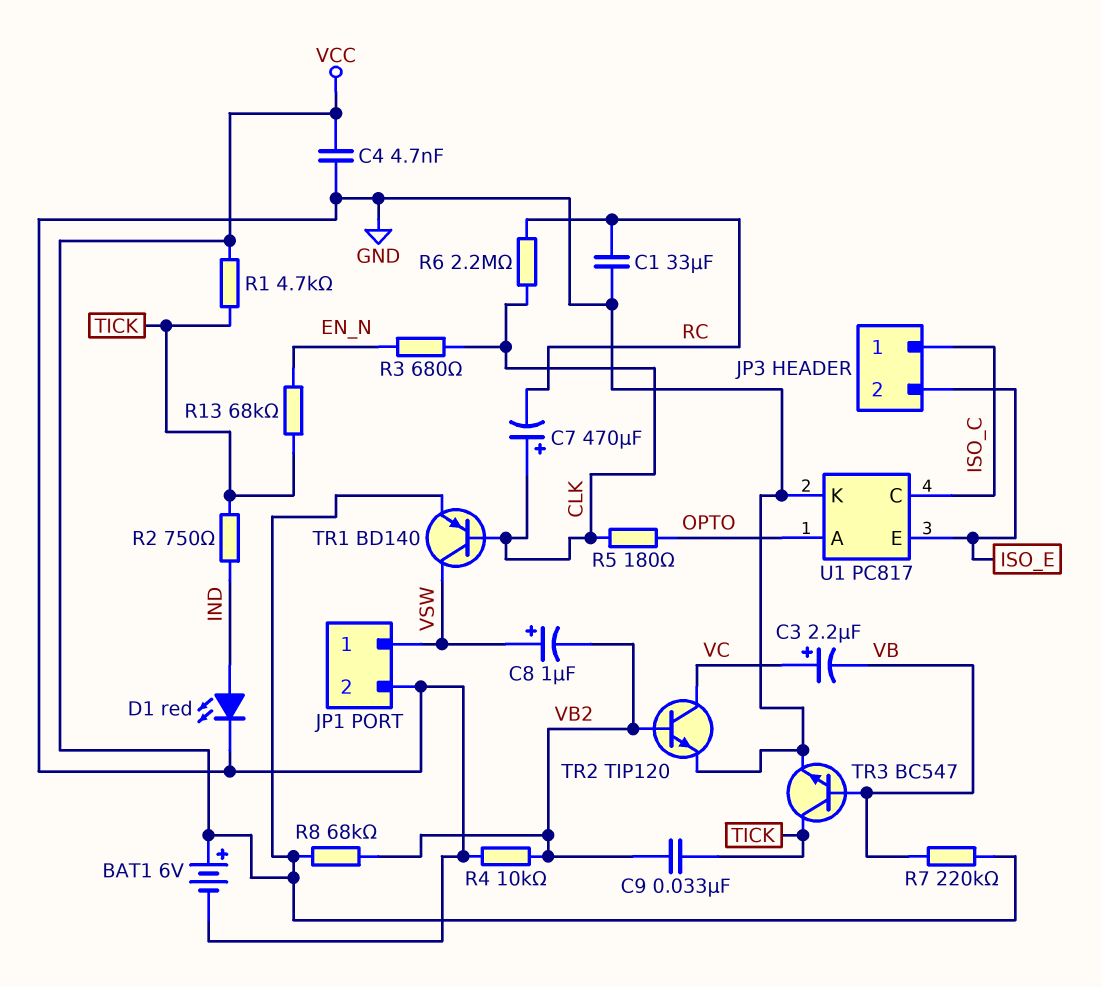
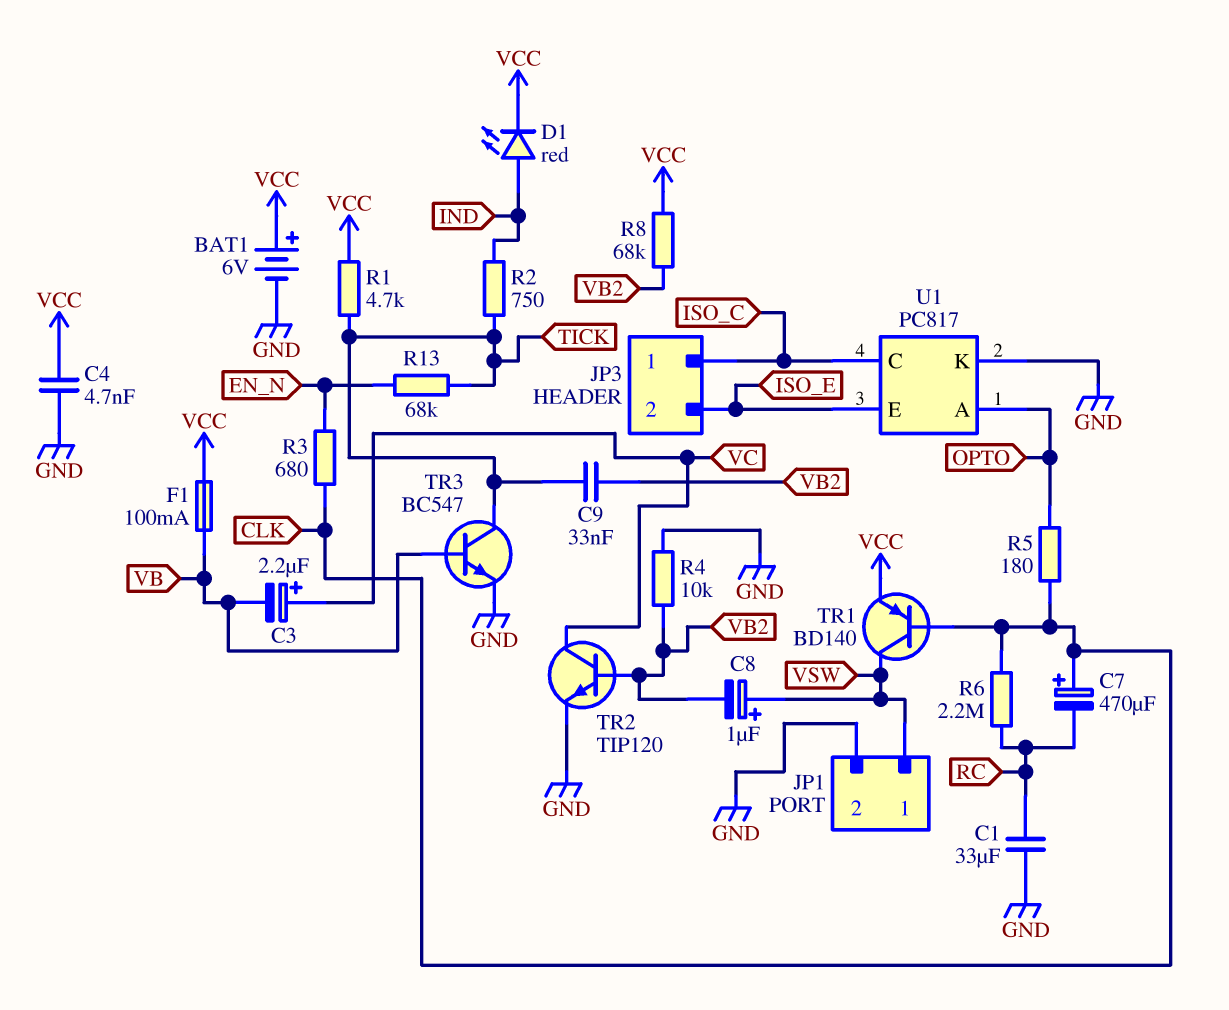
D1: LED red (A IND, K GND) -> LED red (A IND, K VCC)
F1: none -> 100mA (VB, VCC)
R7: 220k (VB, VCC) -> none

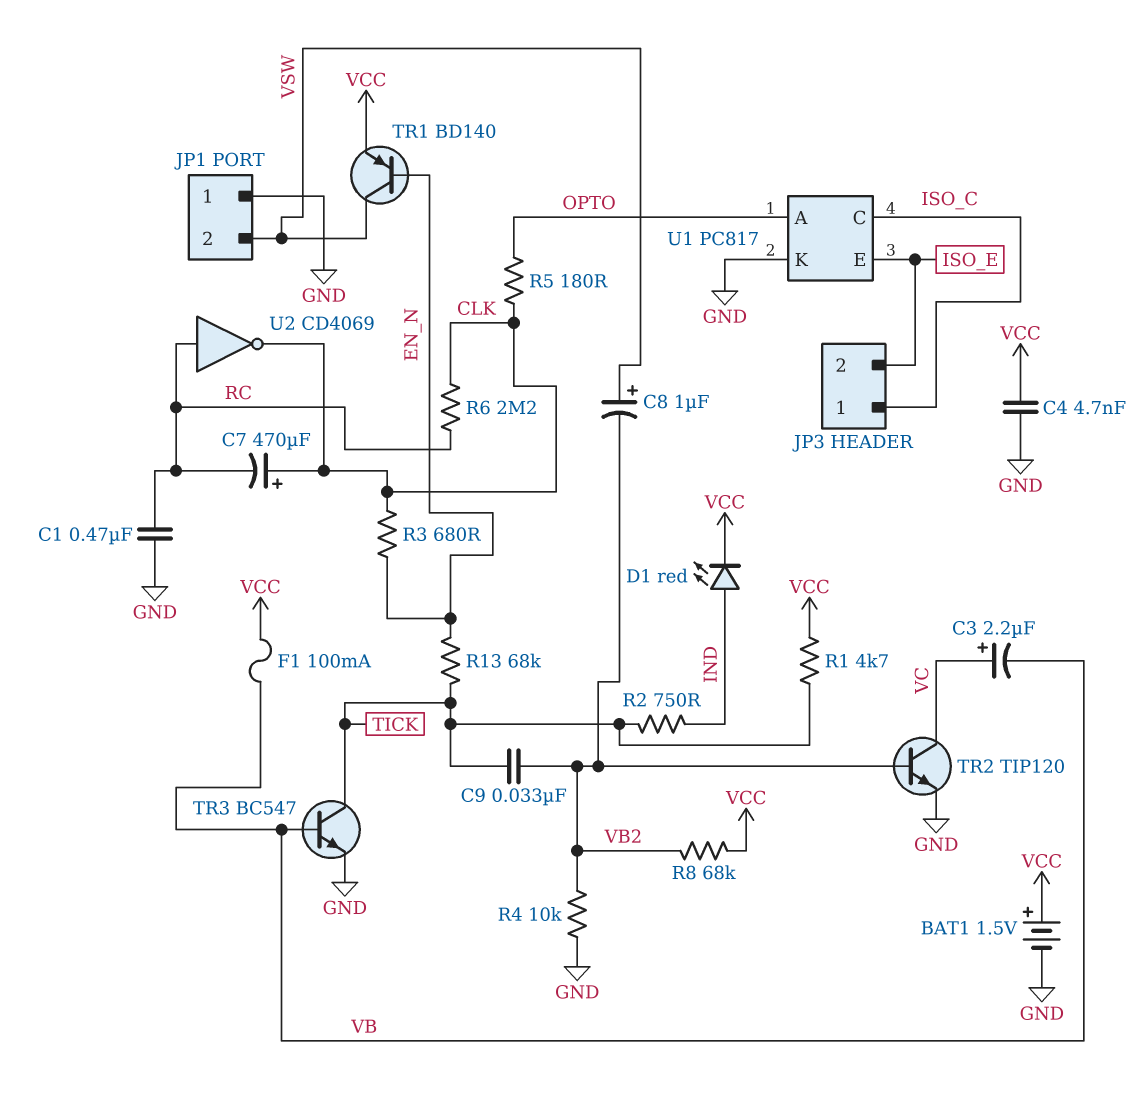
BAT1: 6V (plus VCC, minus GND) -> 1.5V (plus VCC, minus GND)
C1: 33uF (GND, RC) -> 470nF (GND, RC)
JP1 pin 1: VSW -> GND
JP1 pin 2: GND -> VSW
TR1: PNP BD140 (B CLK, C VSW, E VCC) -> PNP BD140 (B EN_N, C VSW, E VCC)
U2: none -> NOT CD4069 (in RC, out CLK)

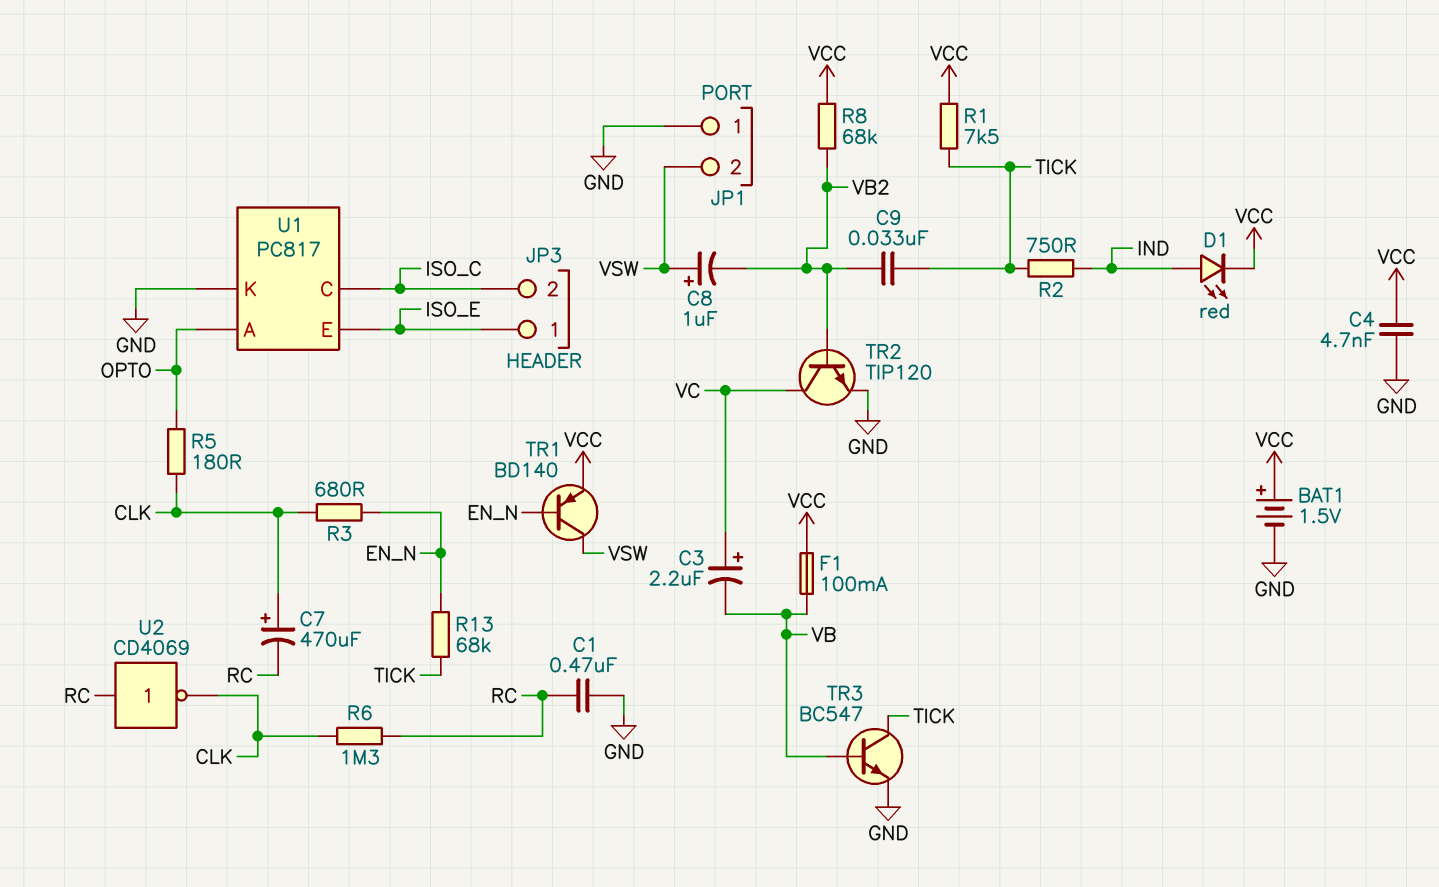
JP3 pin 1: ISO_C -> ISO_E
JP3 pin 2: ISO_E -> ISO_C
R1: 4.7k (TICK, VCC) -> 7.5k (TICK, VCC)
R4: 10k (GND, VB2) -> none
R6: 2.2M (CLK, RC) -> 1.3M (CLK, RC)

